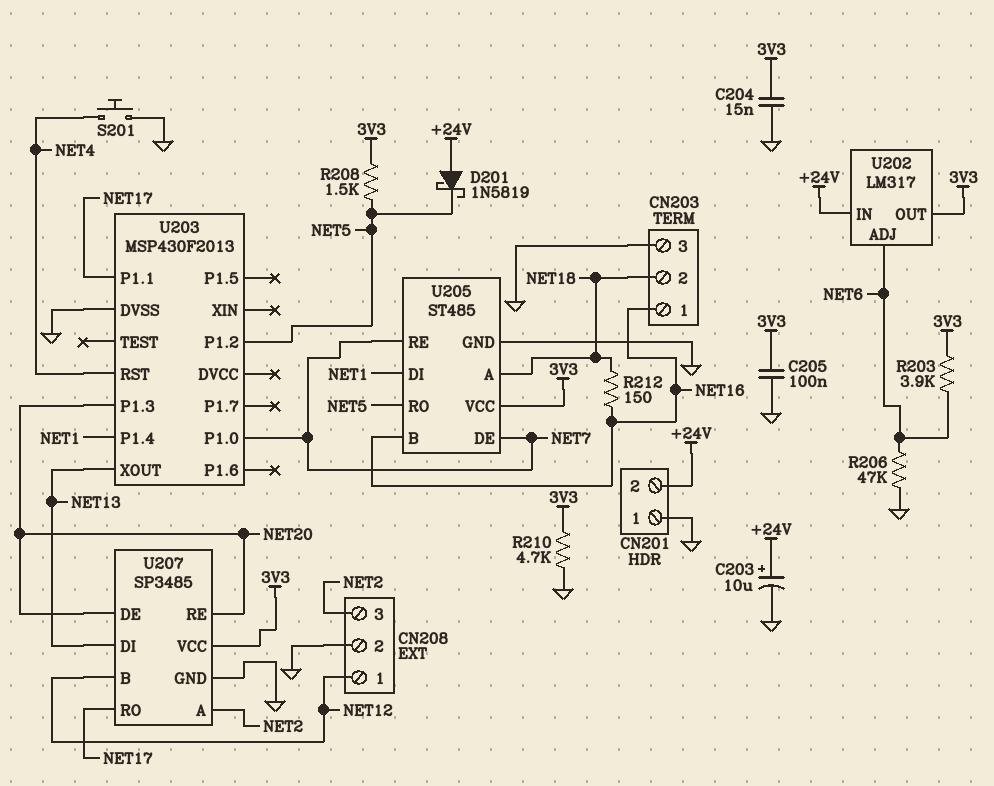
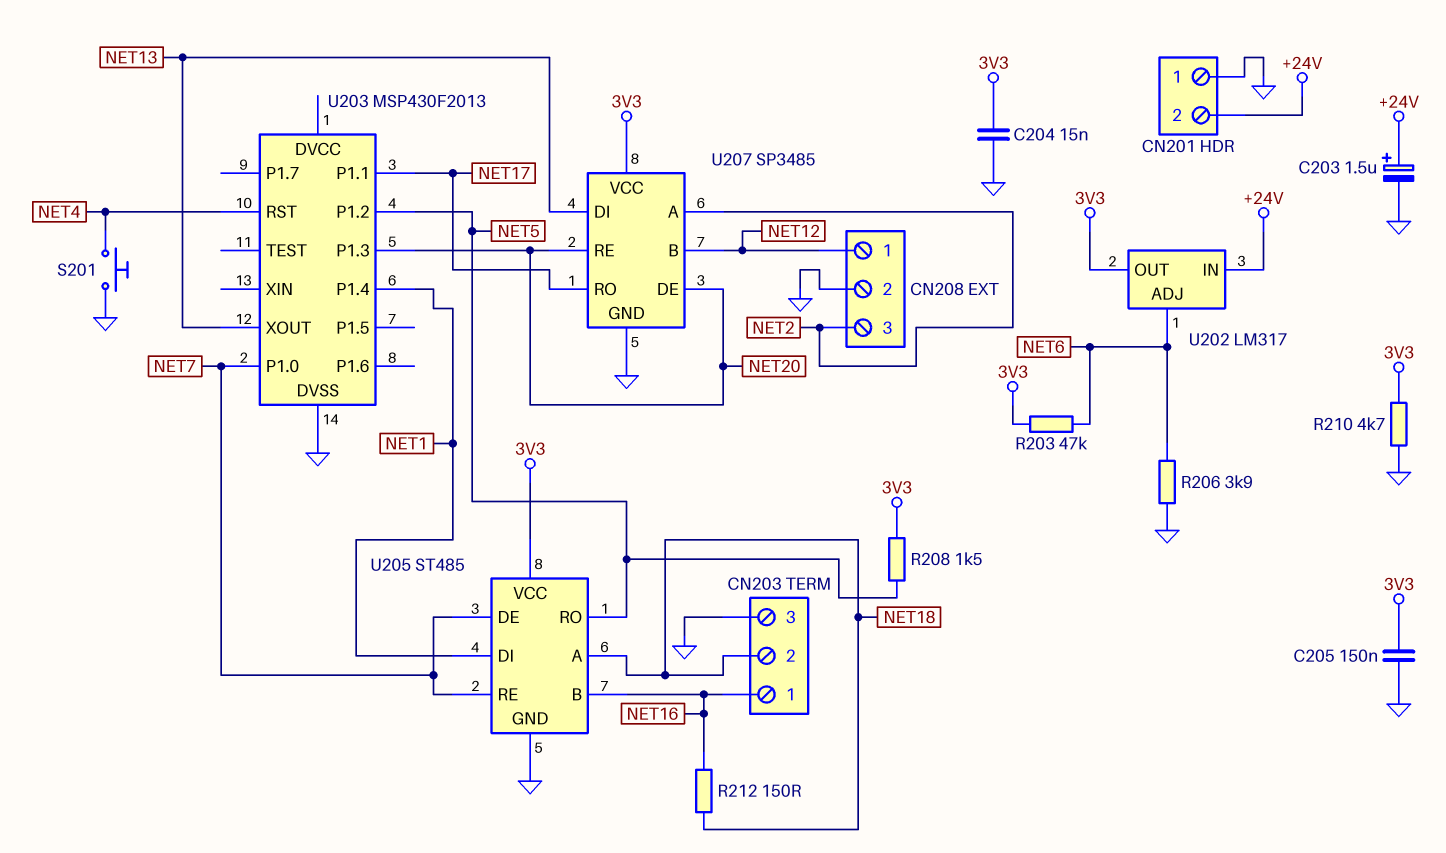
C203: 10uF (plus +24V, minus GND) -> 1.5uF (plus +24V, minus GND)
C205: 100nF (3V3, GND) -> 150nF (3V3, GND)
D201: schottky 1N5819 (A +24V, K NET5) -> none
R203: 3.9k (3V3, NET6) -> 47k (3V3, NET6)
R206: 47k (GND, NET6) -> 3.9k (GND, NET6)

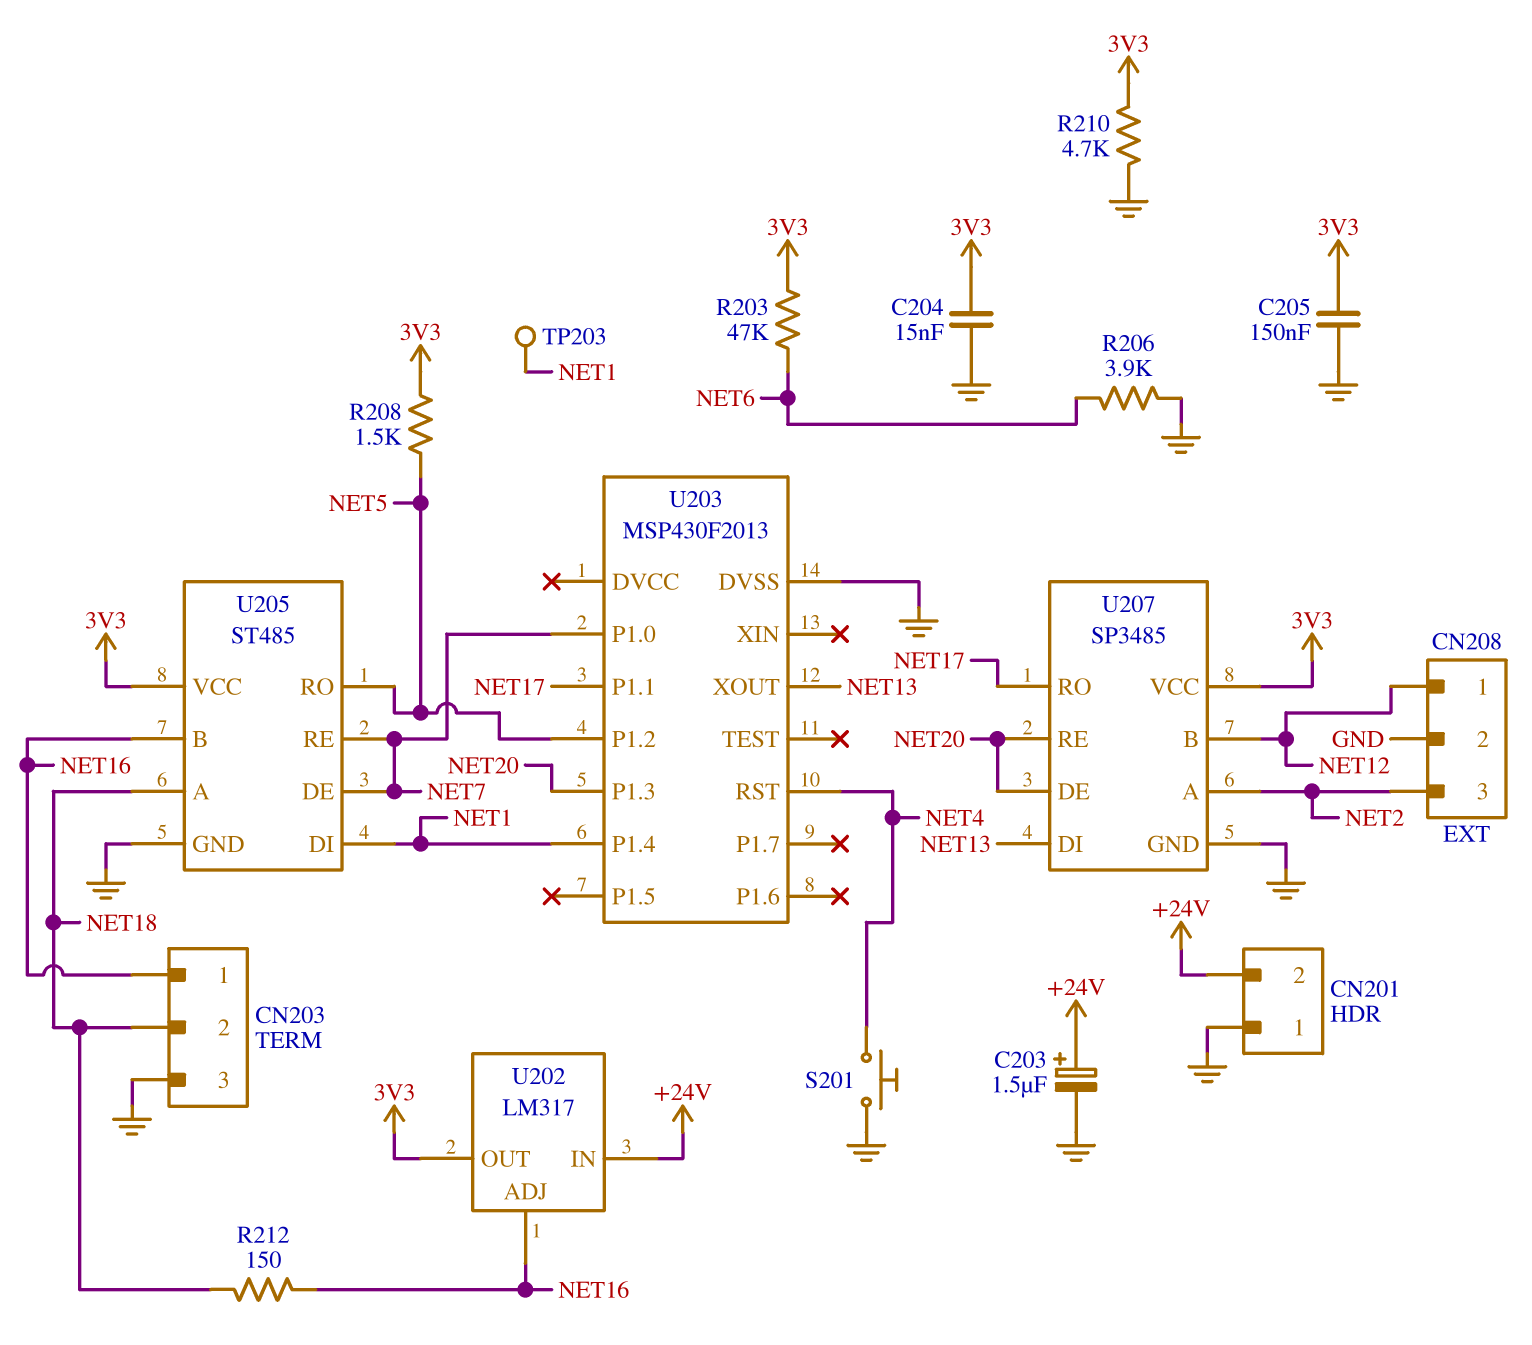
TP203: none -> test point (NET1)
U202 pin ADJ: NET6 -> NET16

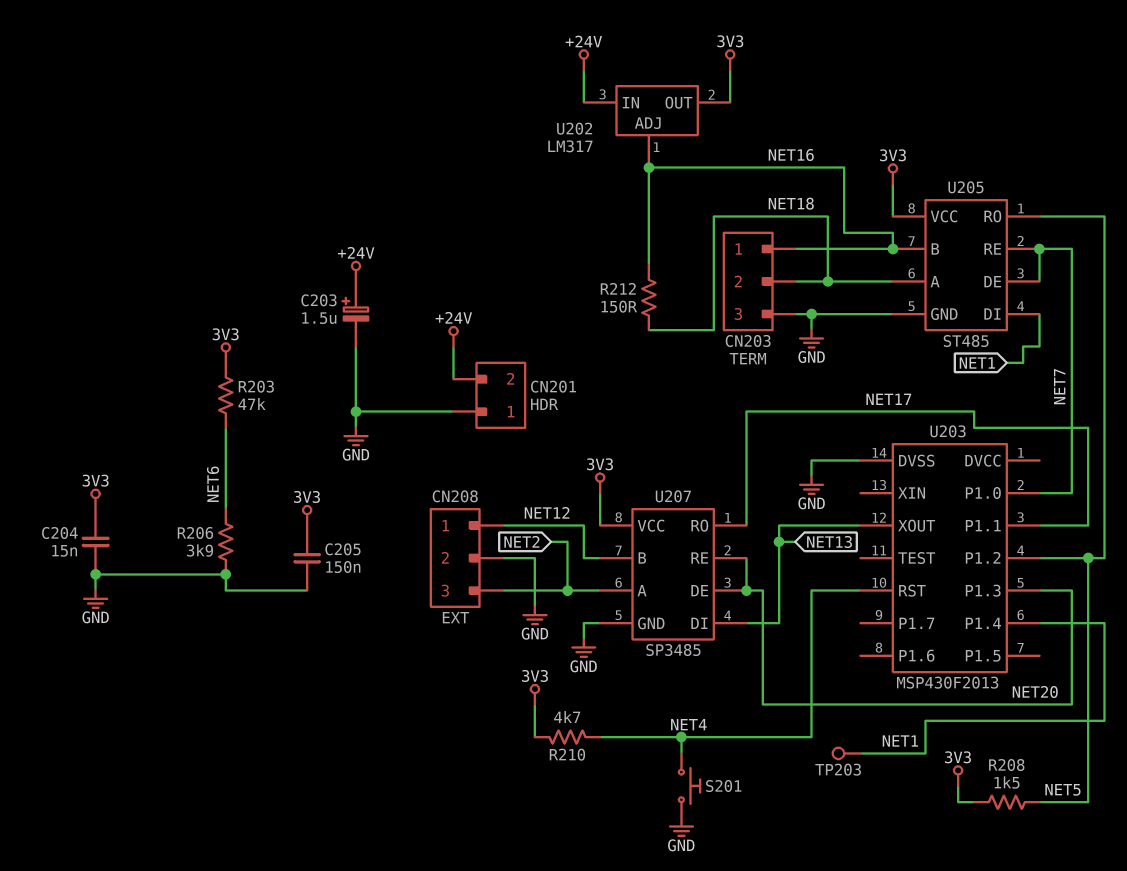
R210: 4.7k (3V3, GND) -> 4.7k (3V3, NET4)

